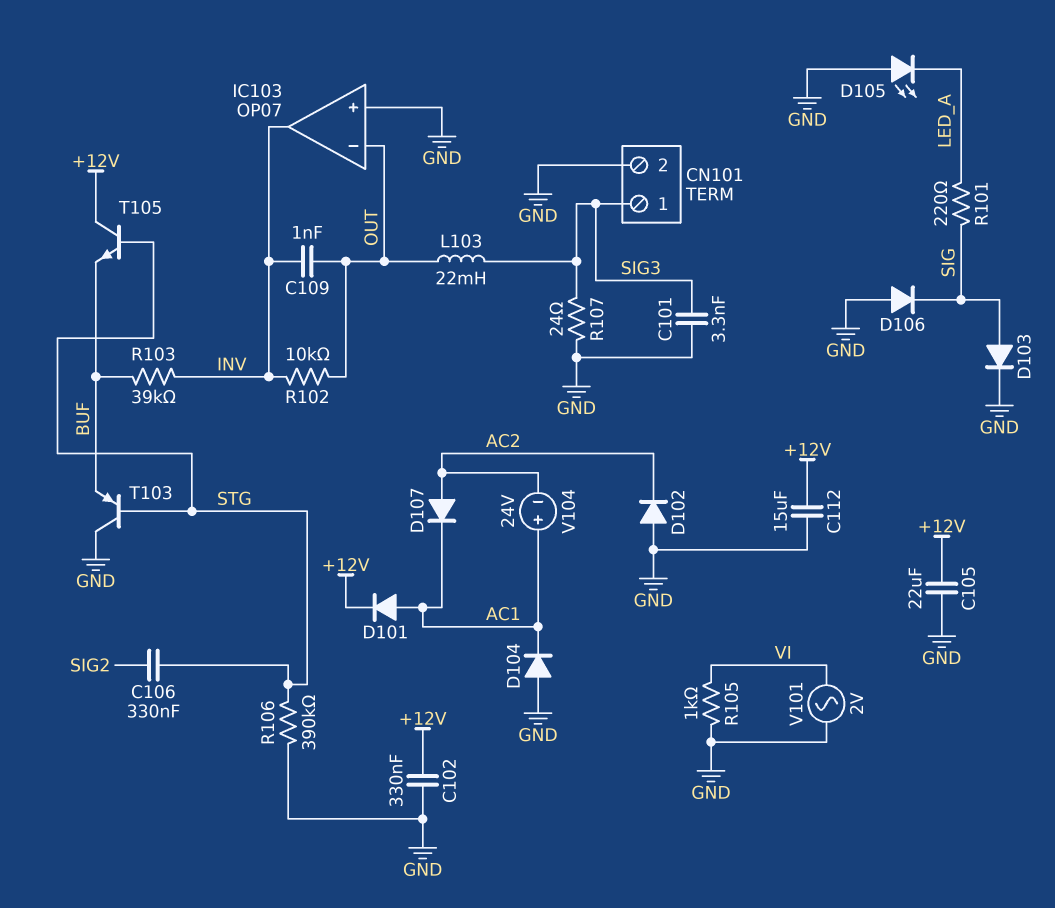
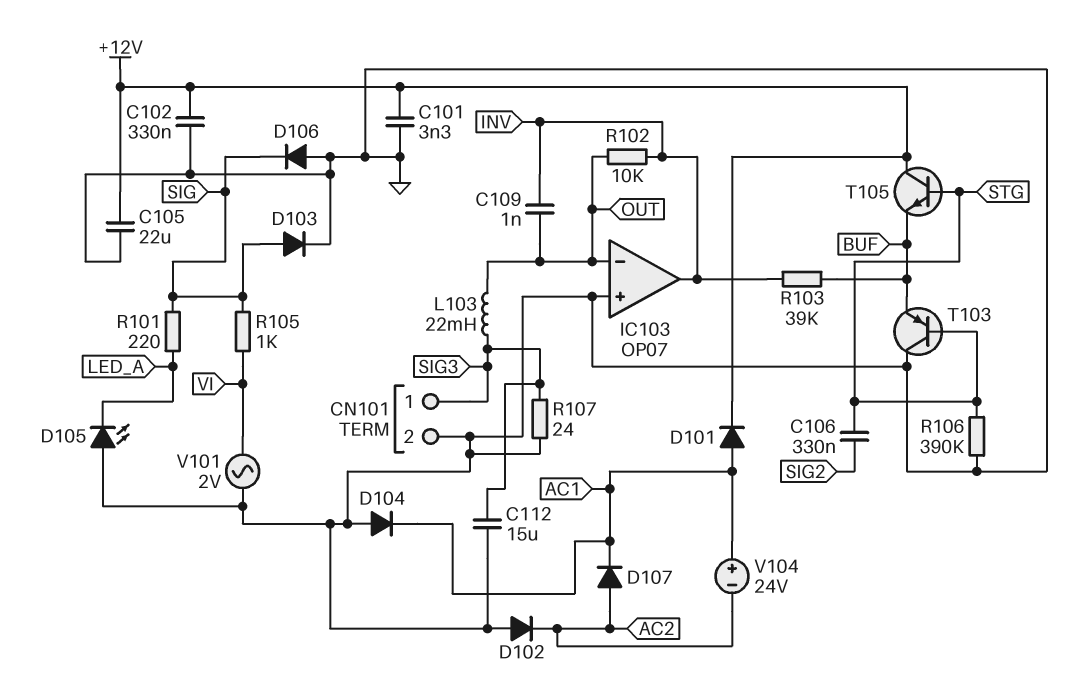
C101: 3.3nF (GND, SIG3) -> 3.3nF (+12V, GND)
C112: 15uF (+12V, GND) -> 15uF (GND, SIG3)
R105: 1k (GND, VI) -> 1k (SIG, VI)

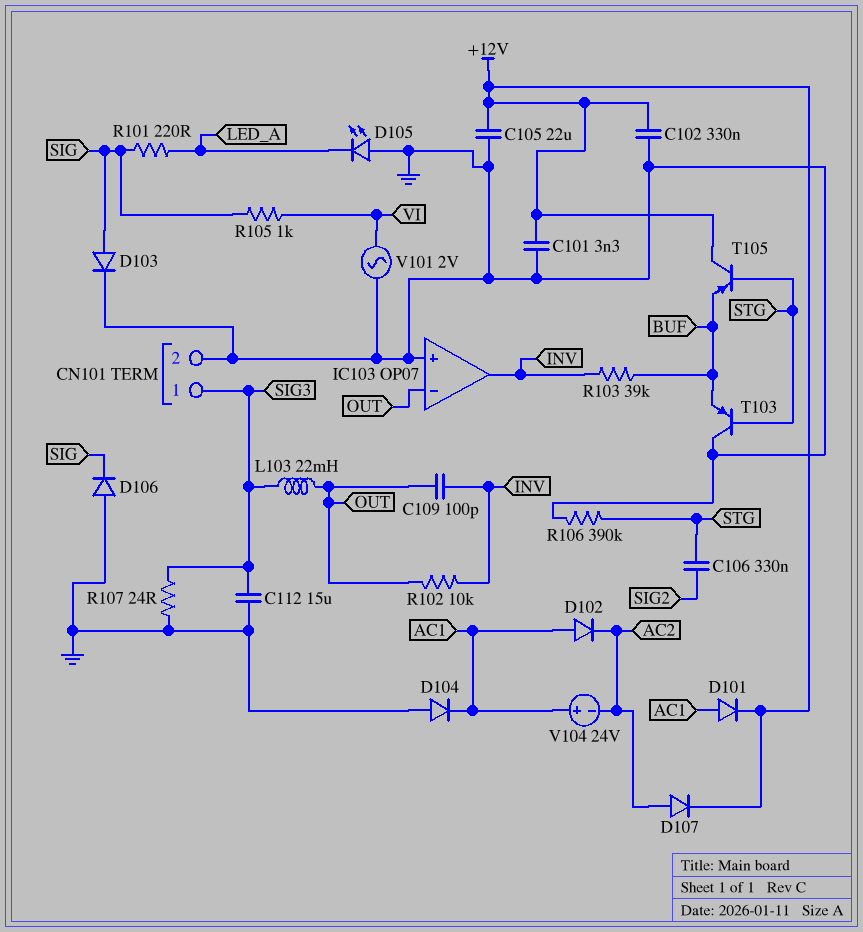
C109: 1nF (INV, OUT) -> 100pF (INV, OUT)
D102: diode (A GND, K AC2) -> diode (A AC1, K AC2)
D107: diode (A AC2, K AC1) -> diode (A AC2, K +12V)
T105: NPN (B STG, C +12V, E BUF) -> PNP (B STG, C +12V, E BUF)

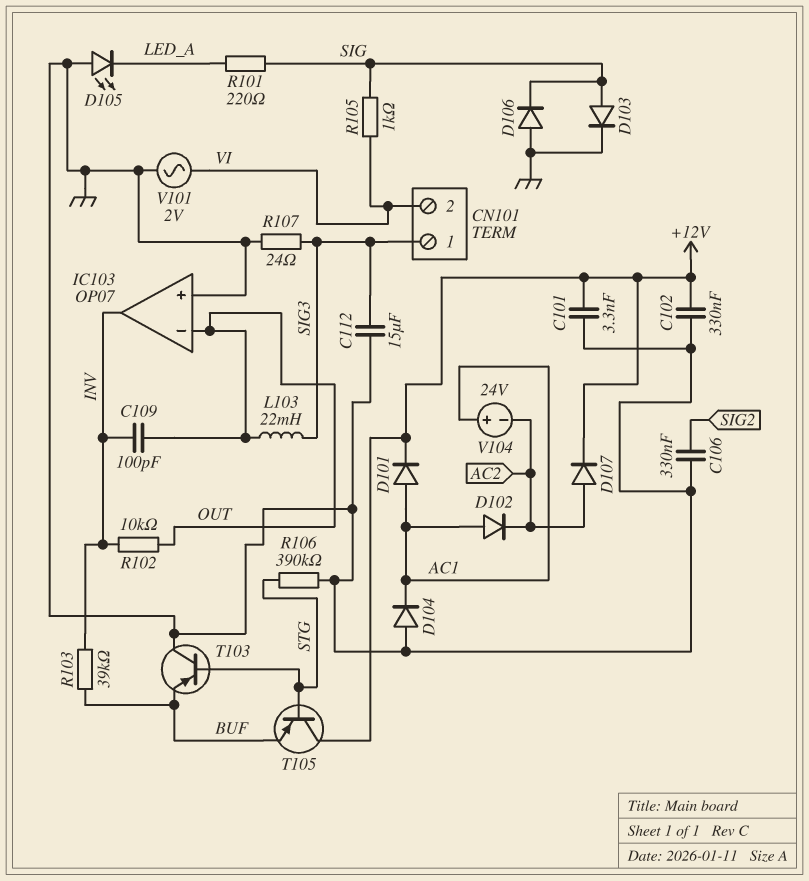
C105: 22uF (+12V, GND) -> none
C106: 330nF (SIG2, STG) -> 330nF (GND, SIG2)
CN101 pin 2: GND -> VI

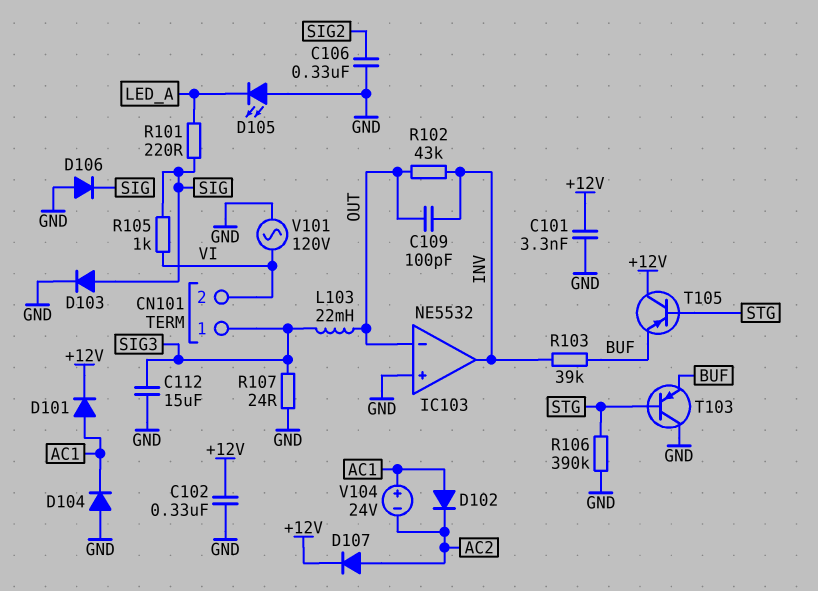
IC103: OP07 -> NE5532
R102: 10k (INV, OUT) -> 43k (INV, OUT)
V101: AC 2V (GND, VI) -> AC 120V (GND, VI)

